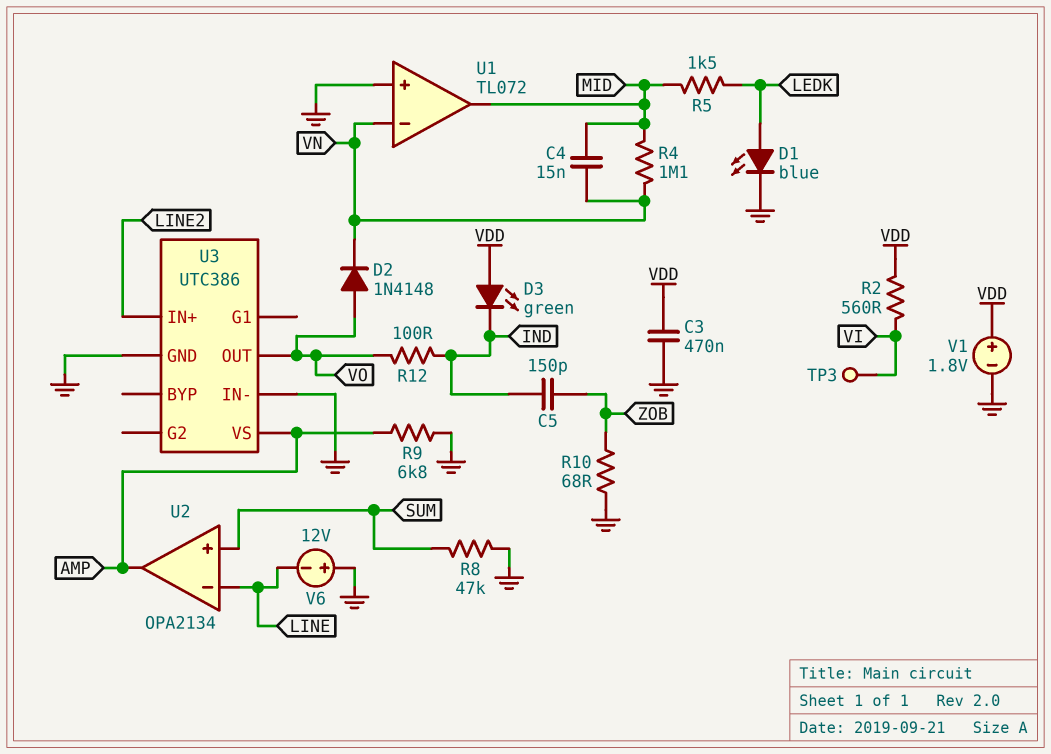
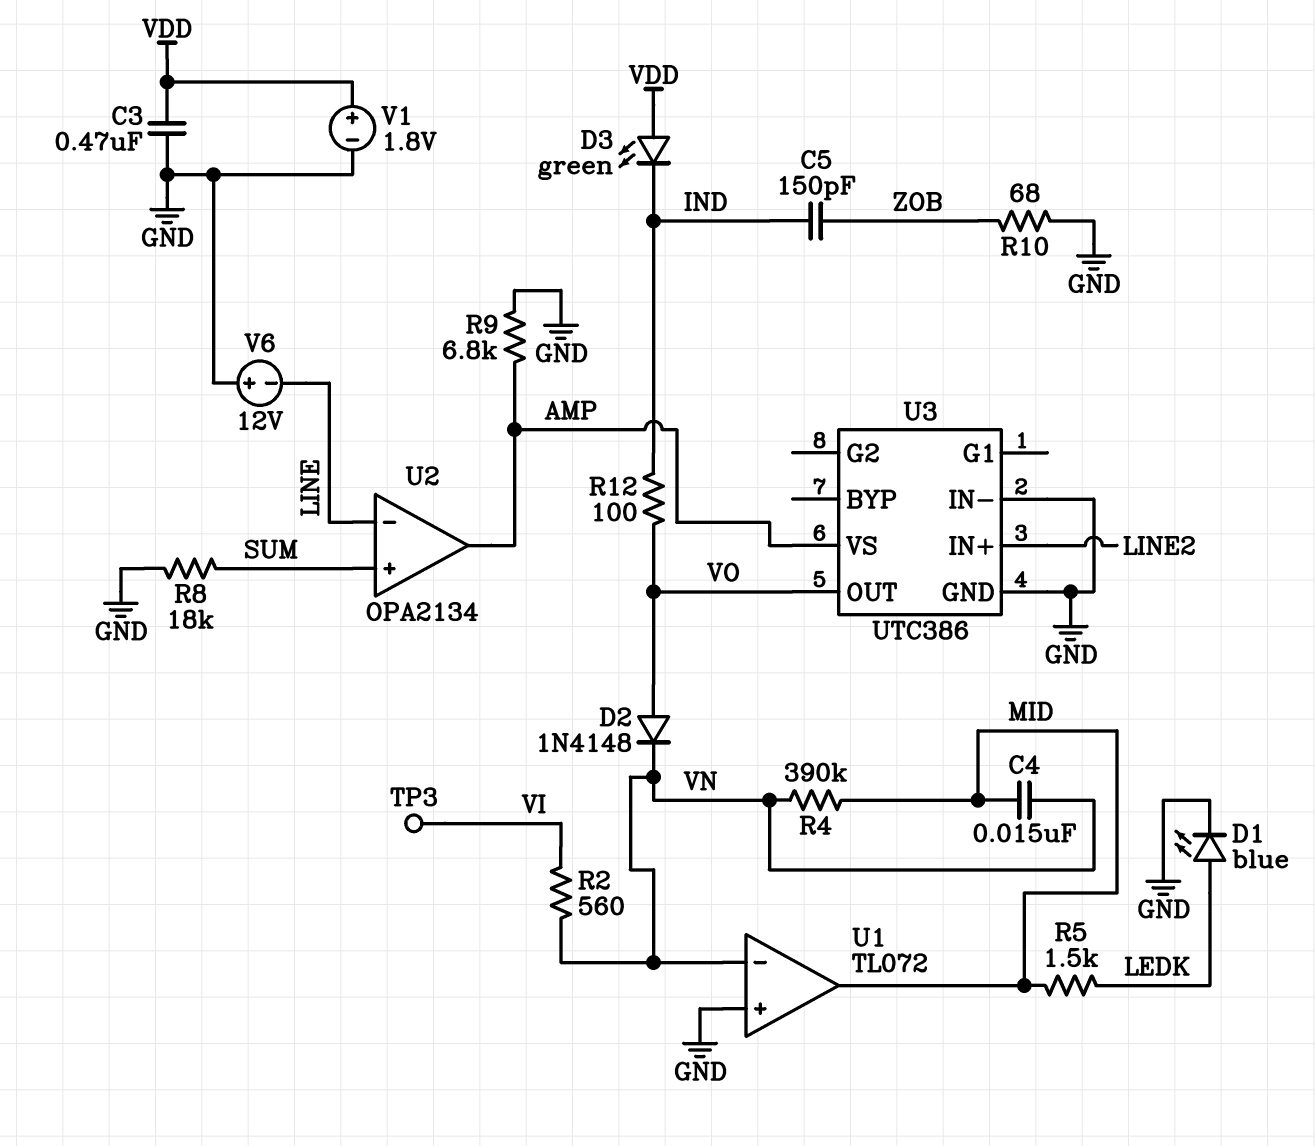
R2: 560 (VDD, VI) -> 560 (VI, VN)
R4: 1.1M (MID, VN) -> 390k (MID, VN)
R8: 47k (GND, SUM) -> 18k (GND, SUM)

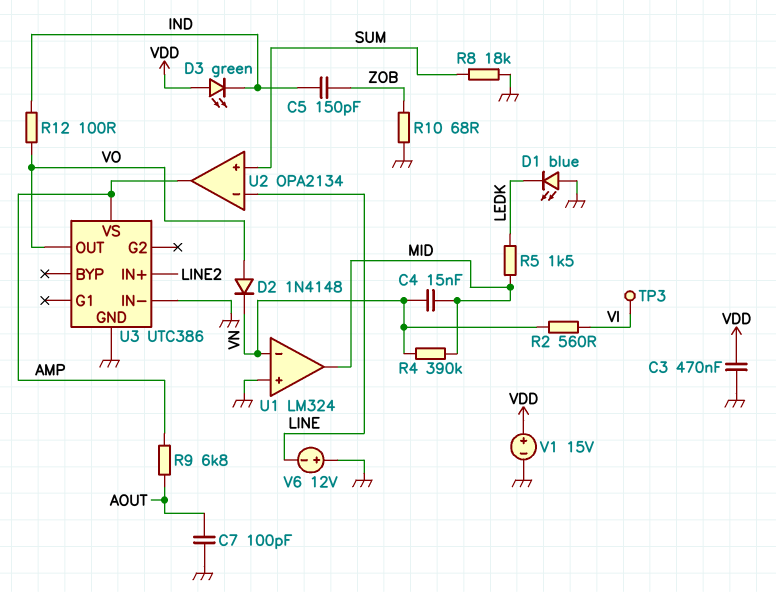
C7: none -> 100pF (AOUT, GND)
D1: LED blue (A LEDK, K GND) -> LED blue (A GND, K LEDK)
R9: 6.8k (AMP, GND) -> 6.8k (AMP, AOUT)
U1: TL072 -> LM324
V1: 1.8V (plus VDD, minus GND) -> 15V (plus VDD, minus GND)

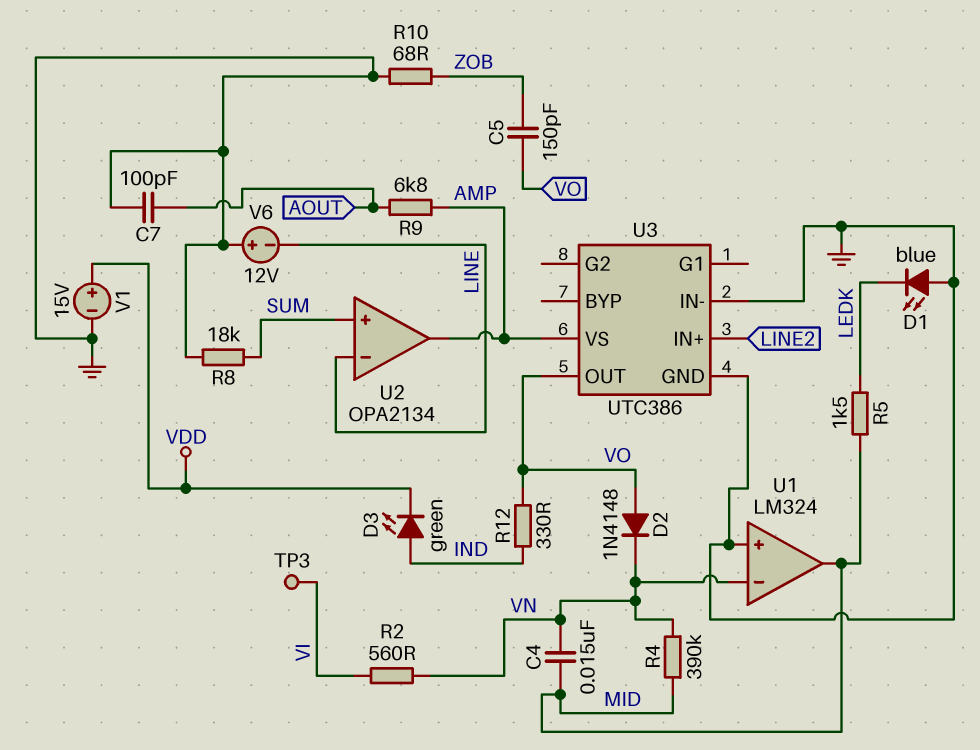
C3: 470nF (GND, VDD) -> none
C5: 150pF (IND, ZOB) -> 150pF (VO, ZOB)
D3: LED green (A VDD, K IND) -> LED green (A IND, K VDD)
R12: 100 (IND, VO) -> 330 (IND, VO)

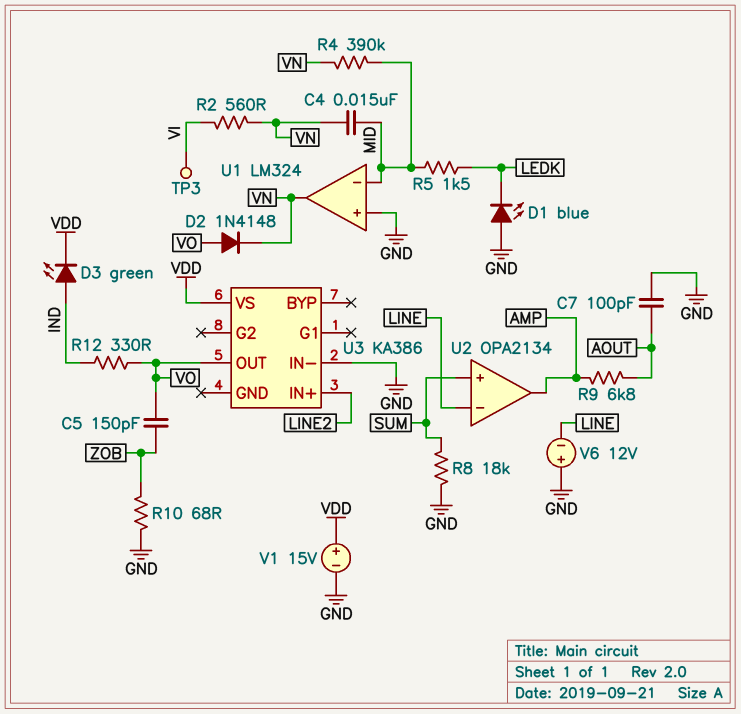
U1 pin in-: VN -> MID
U1 pin out: MID -> VN
U3: UTC386 -> KA386
U3 pin GND: GND -> none
U3 pin VS: AMP -> VDD

